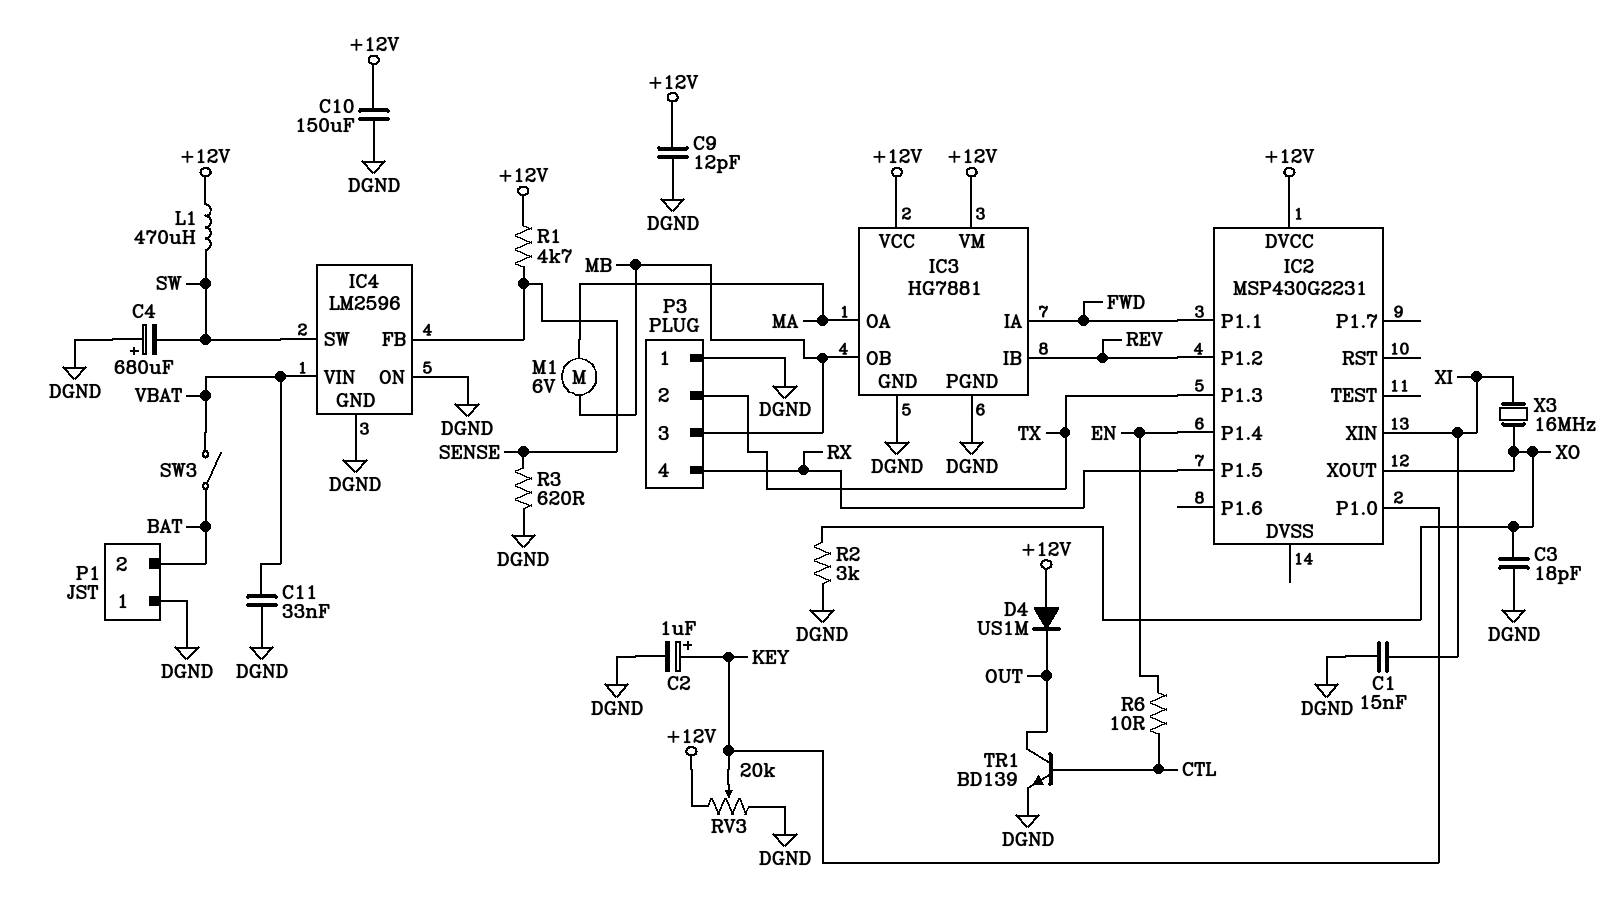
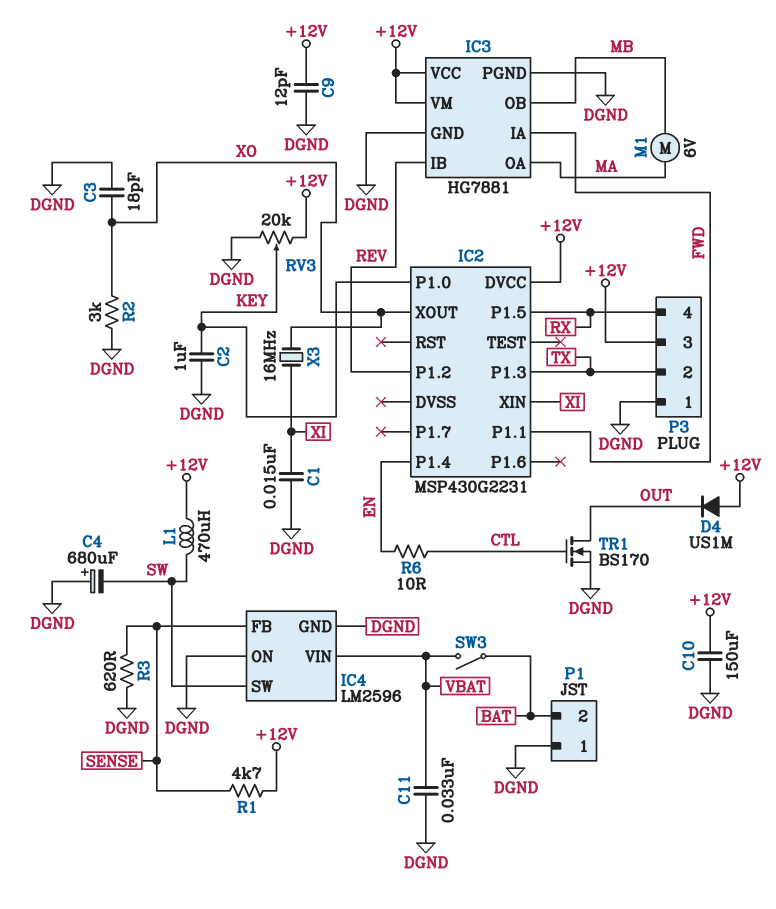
C2: 1uF (plus KEY, minus DGND) -> 1uF (DGND, KEY)
P3 pin 3: MB -> +12V
TR1: NPN BD139 (B CTL, C OUT, E DGND) -> NMOS BS170 (G CTL, D OUT, S DGND)

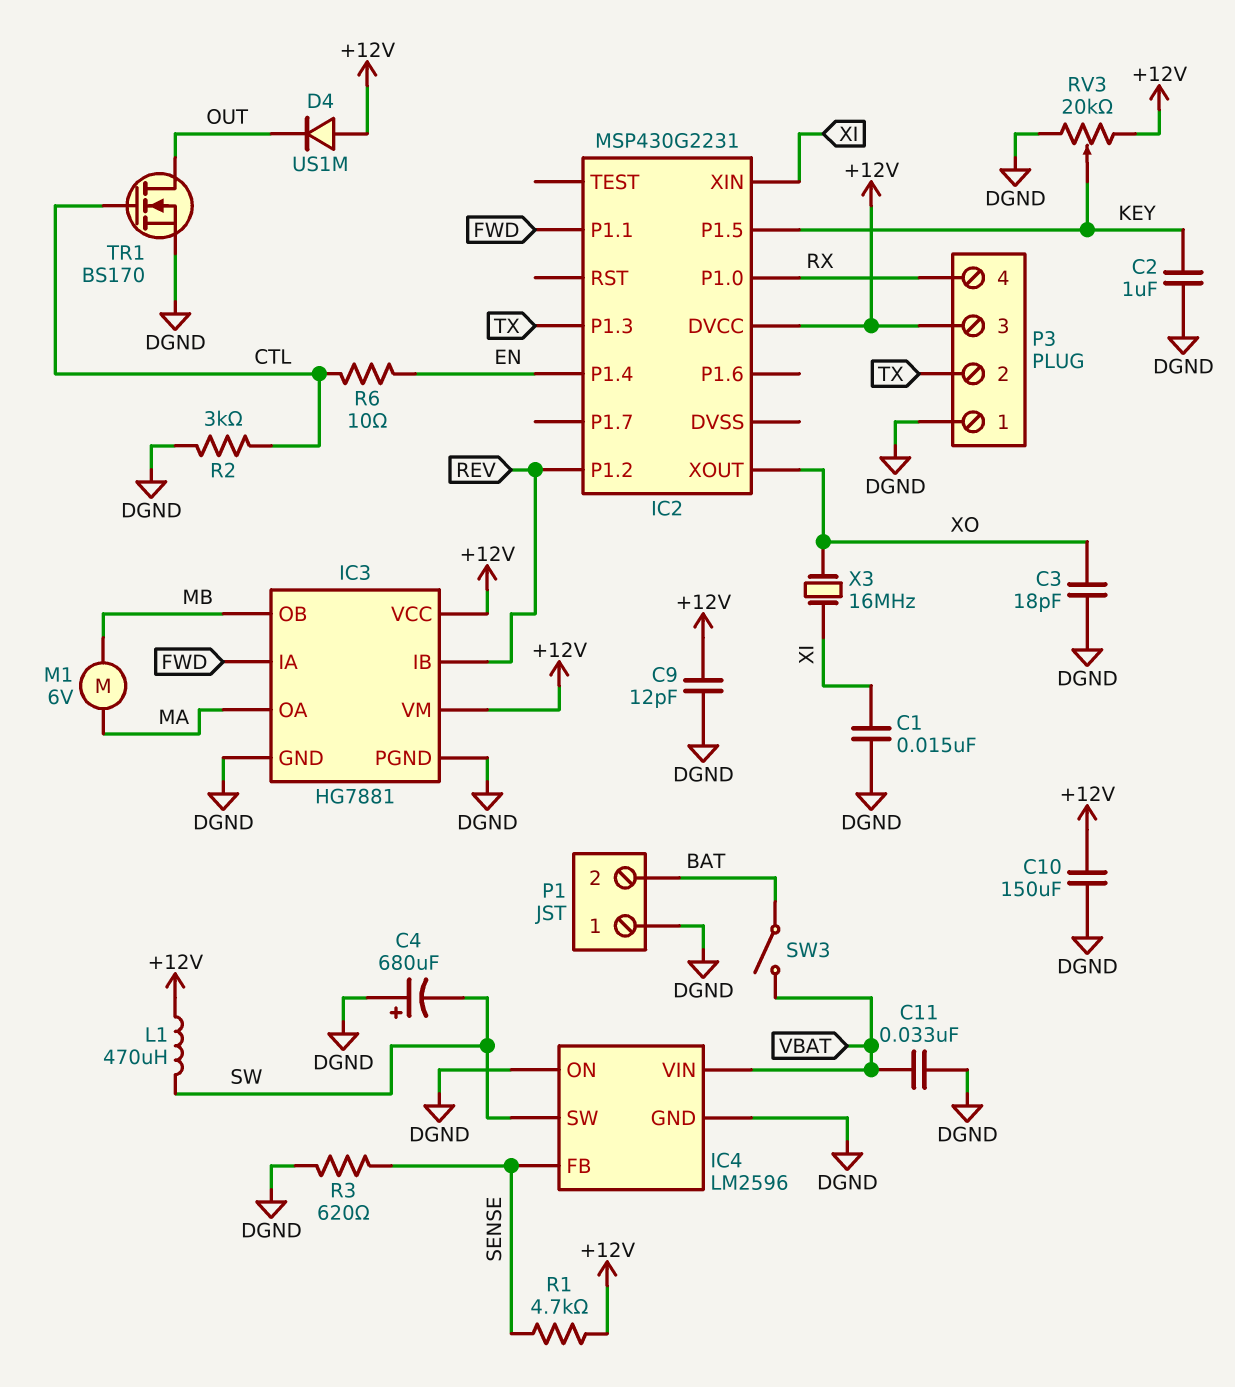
IC2 pin P1.0: KEY -> RX
IC2 pin P1.5: RX -> KEY
R2: 3k (DGND, XO) -> 3k (CTL, DGND)

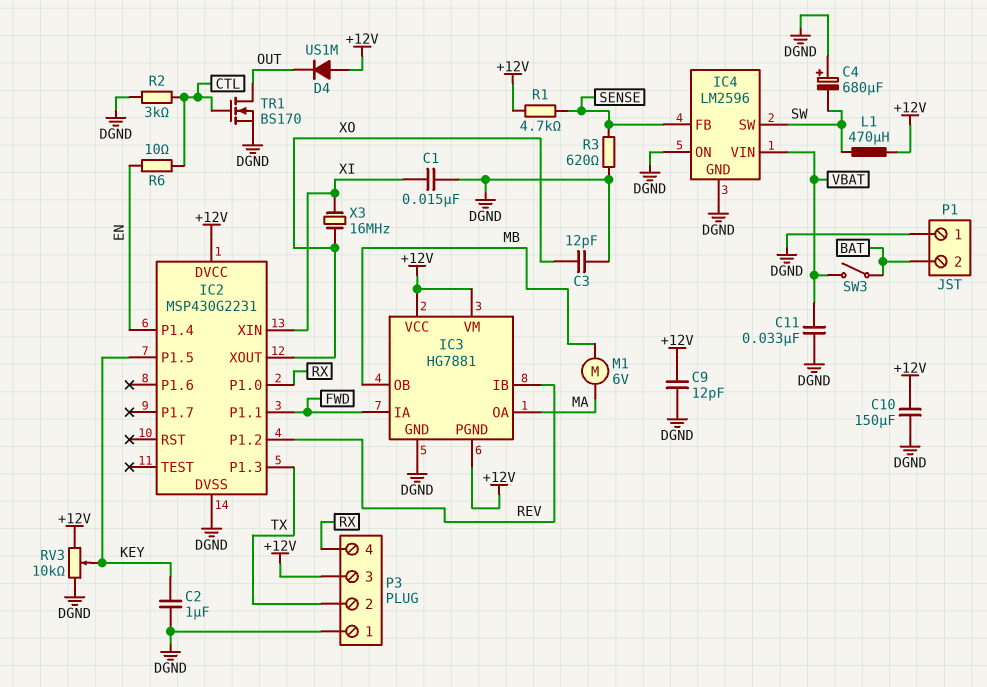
C3: 18pF (DGND, XO) -> 12pF (DGND, XO)
IC2 pin DVSS: none -> DGND
IC3 pin PGND: DGND -> +12V
RV3: 20k (+12V, DGND, wiper KEY) -> 10k (+12V, DGND, wiper KEY)

